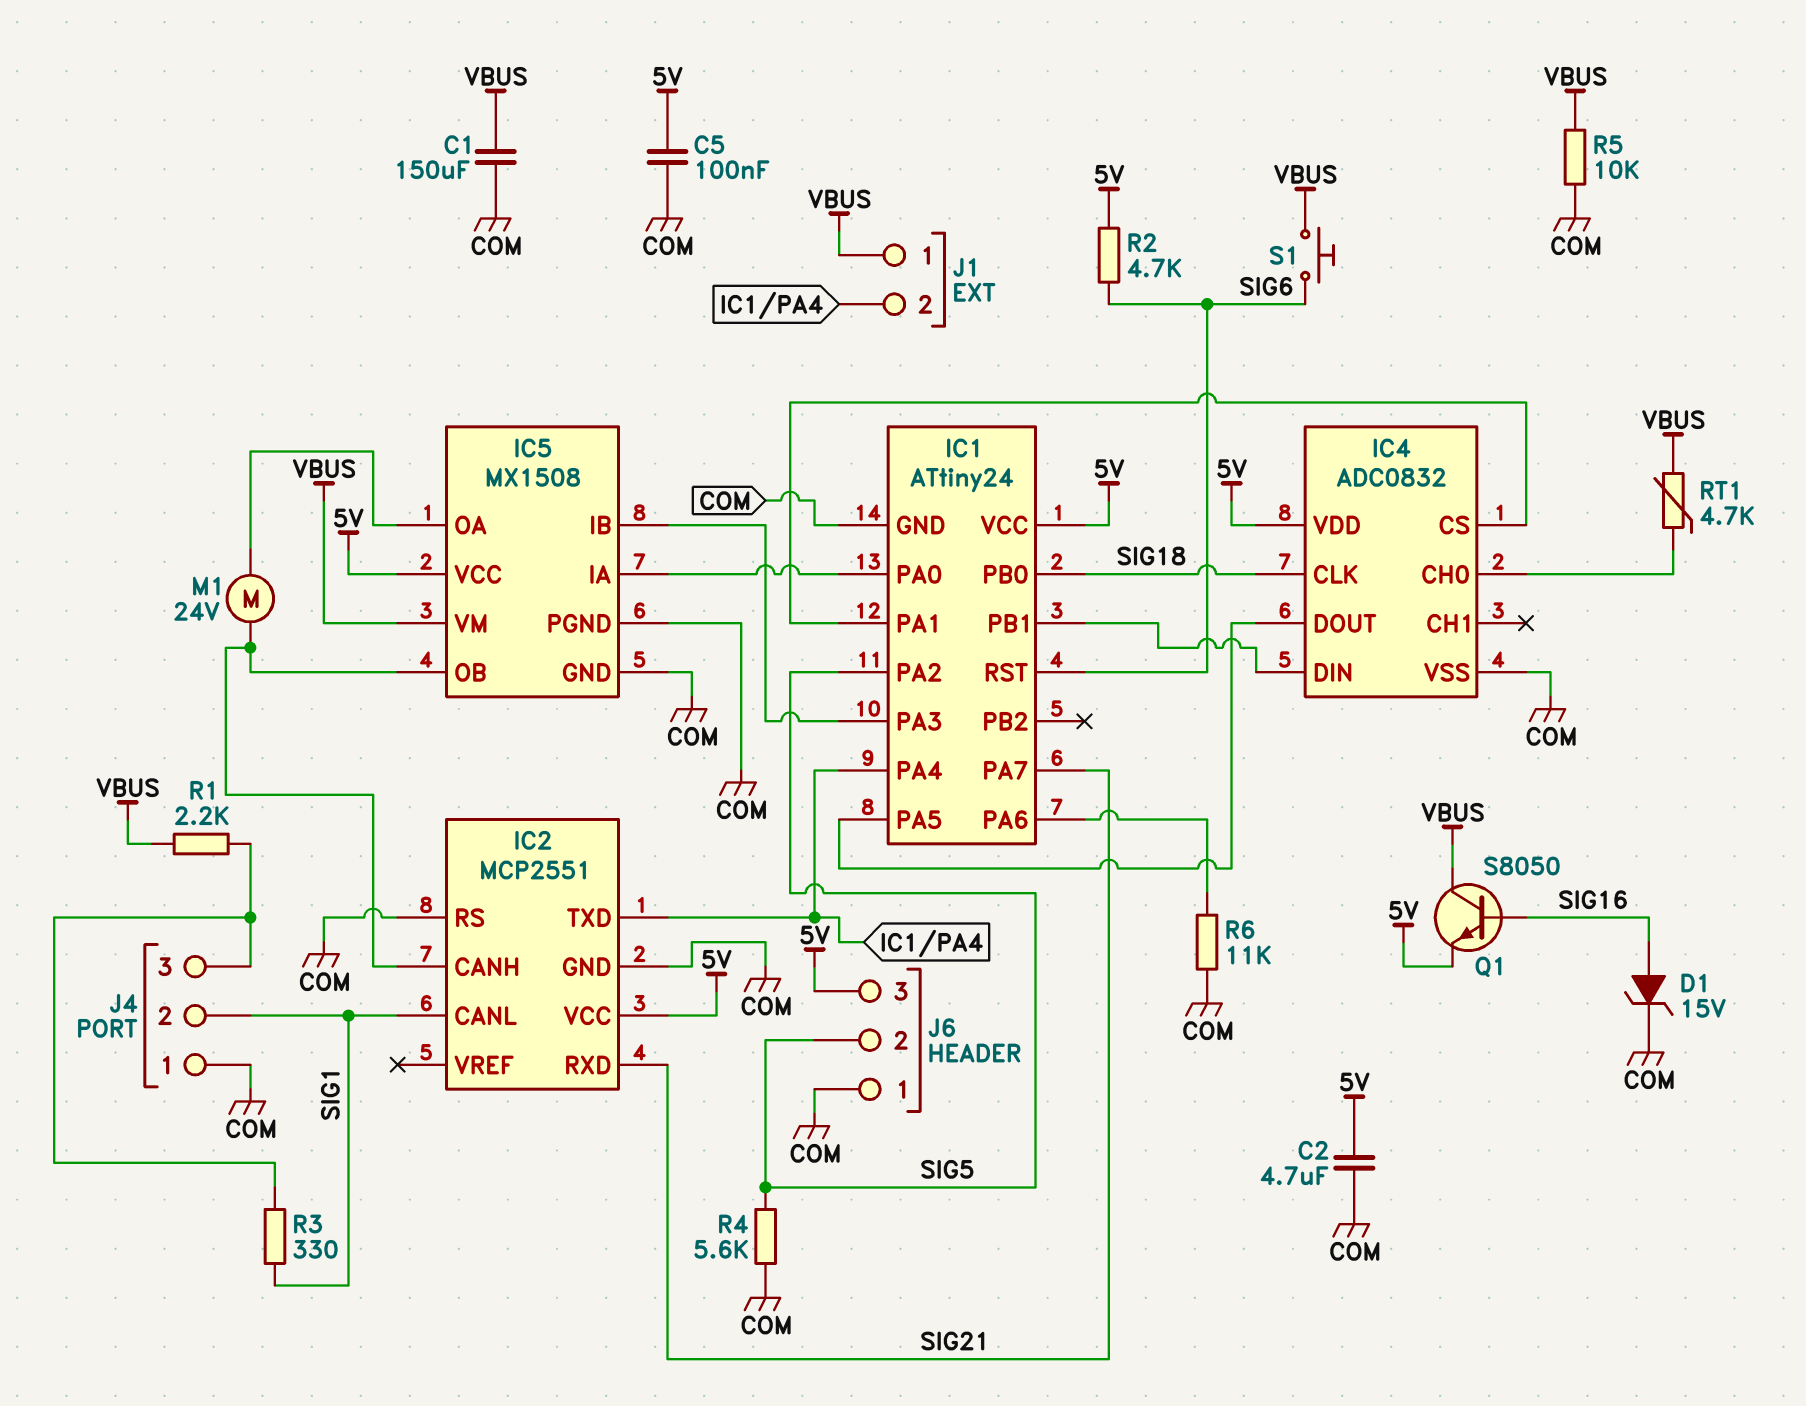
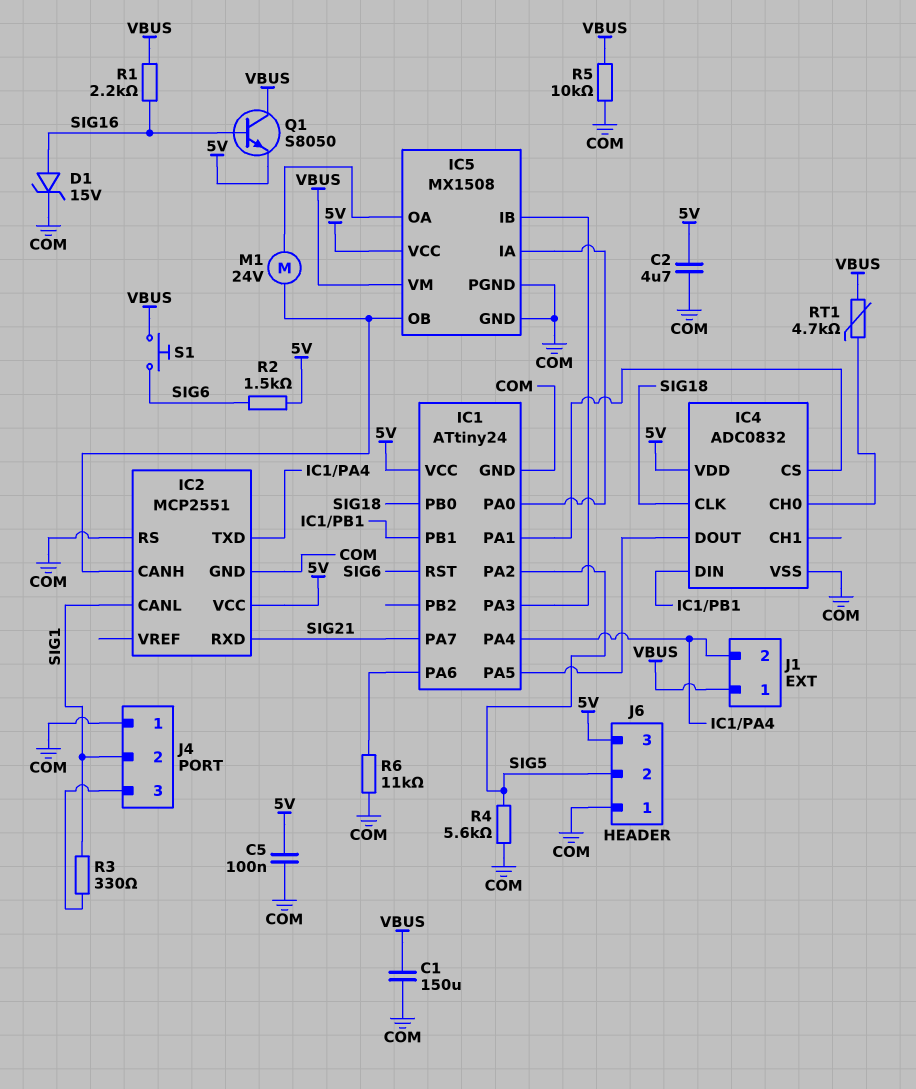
R1: 2.2k (J4/3, VBUS) -> 2.2k (SIG16, VBUS)
R2: 4.7k (5V, SIG6) -> 1.5k (5V, SIG6)

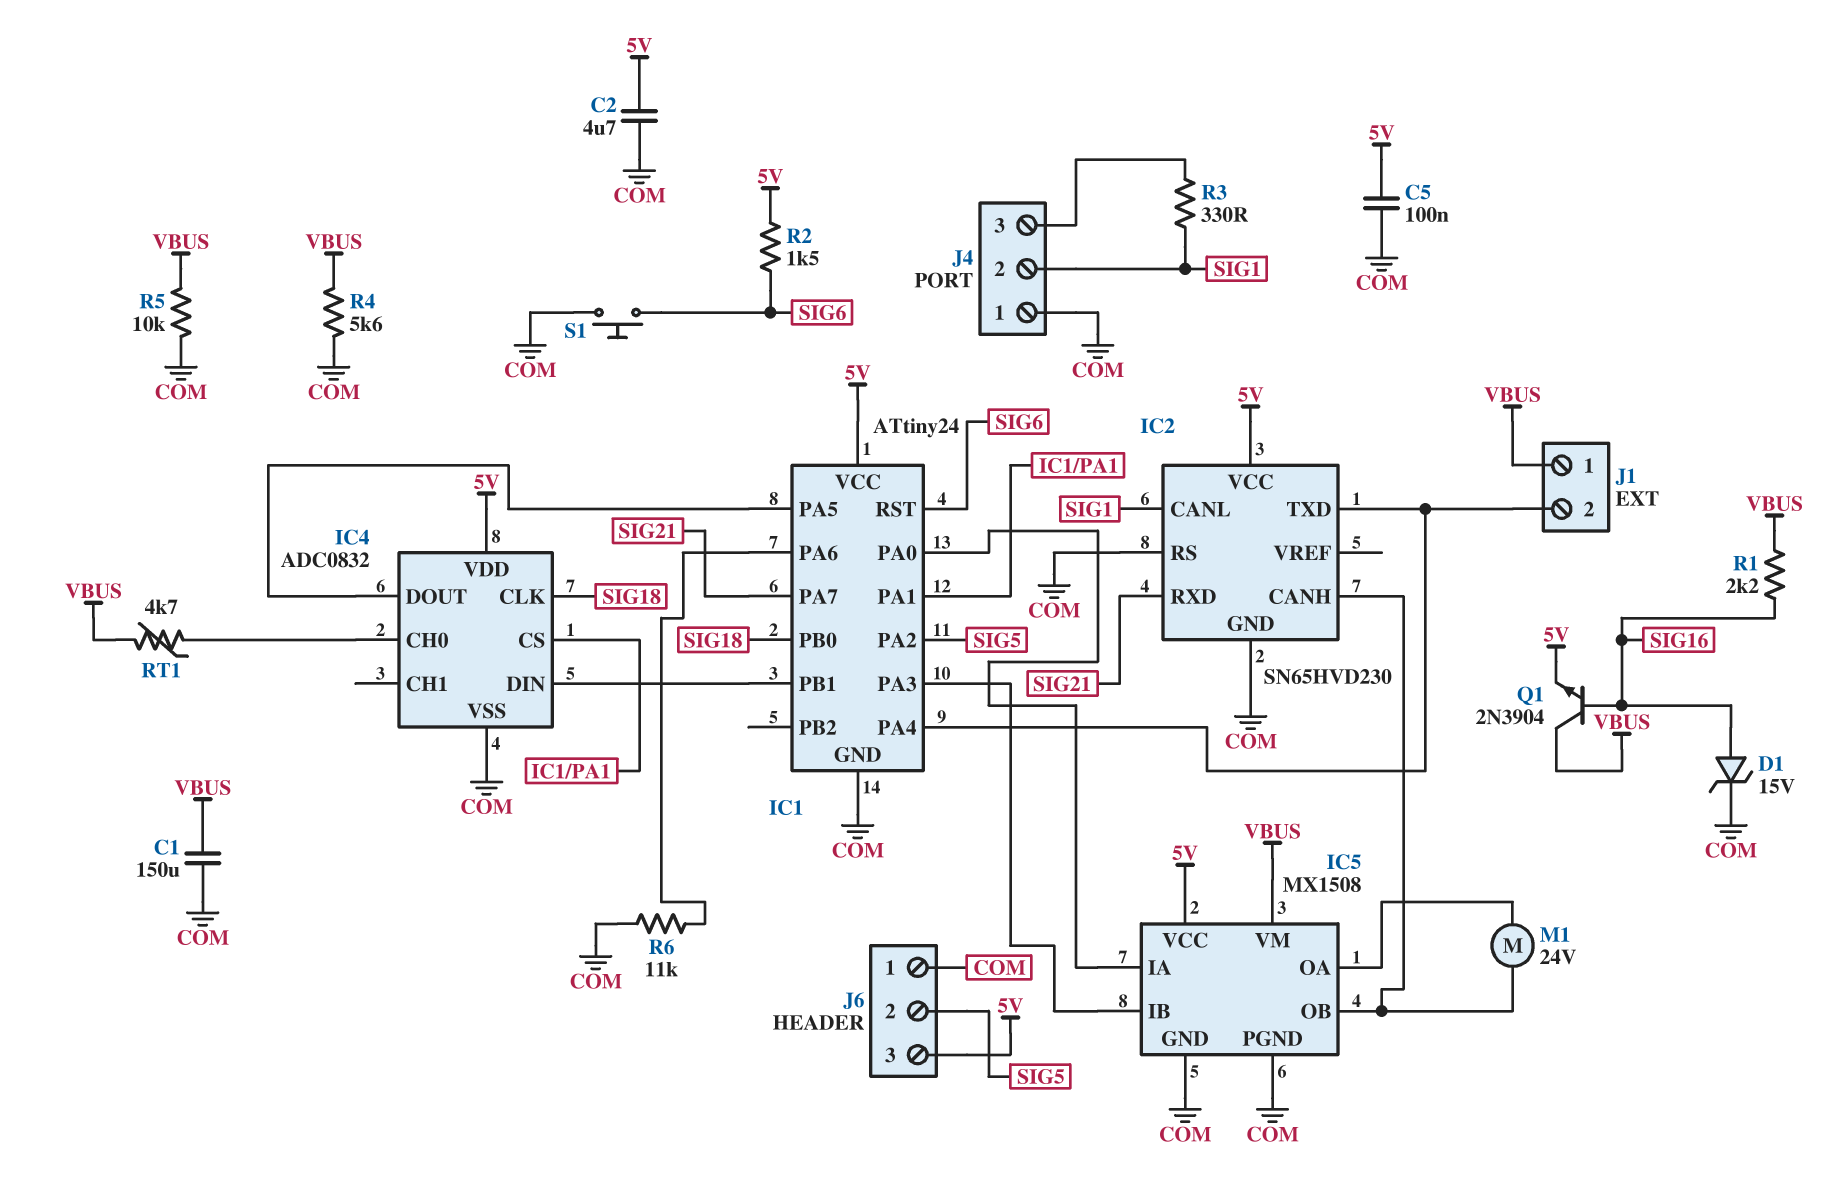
IC2: MCP2551 -> SN65HVD230
Q1: NPN S8050 (B SIG16, C VBUS, E 5V) -> NPN 2N3904 (B SIG16, C VBUS, E 5V)
R4: 5.6k (COM, SIG5) -> 5.6k (COM, VBUS)
S1: button (SIG6, VBUS) -> button (COM, SIG6)

